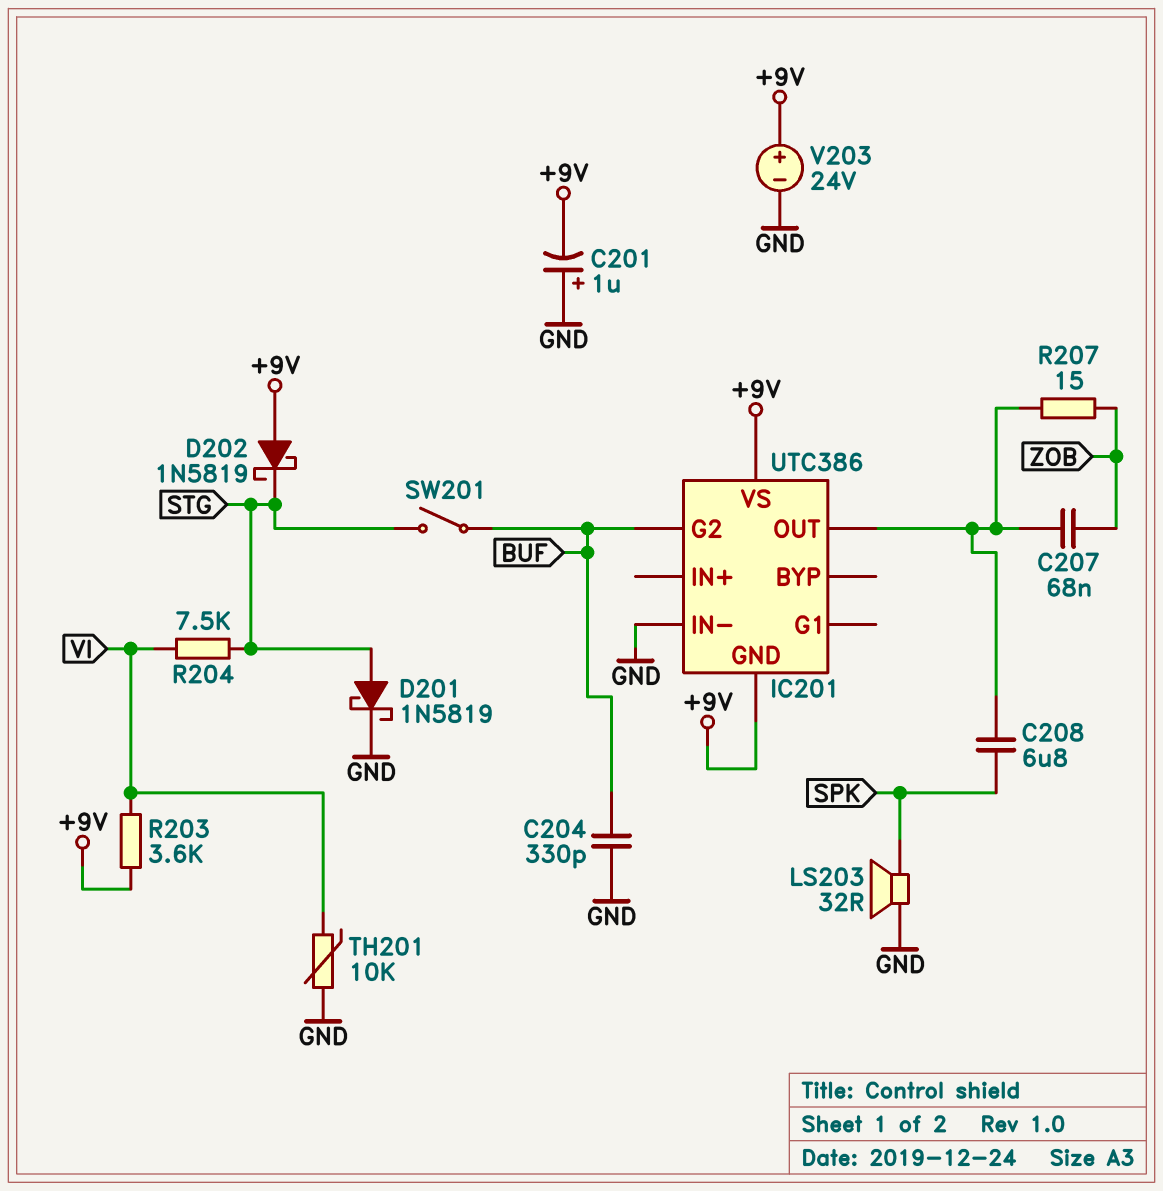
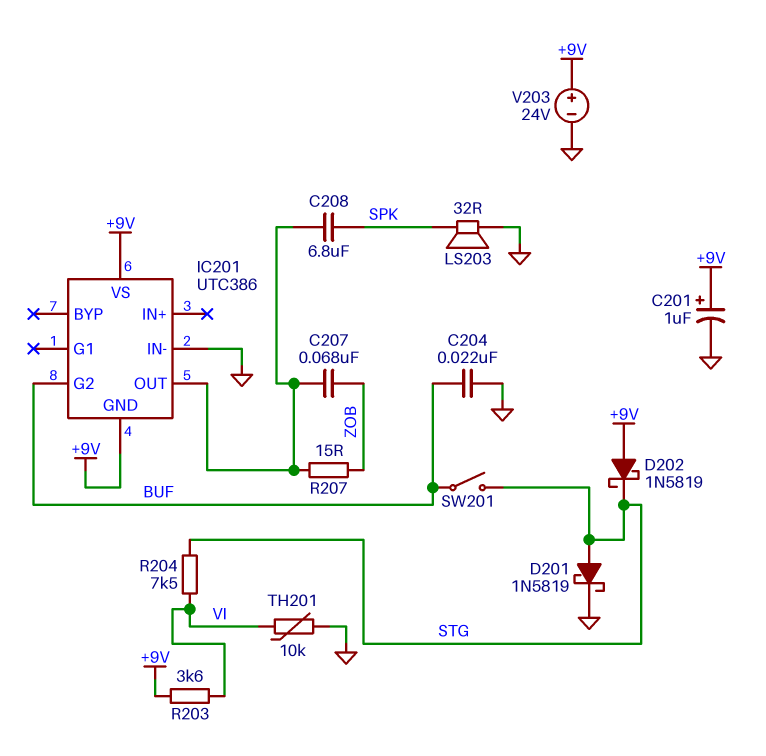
C201: 1uF (plus GND, minus +9V) -> 1uF (plus +9V, minus GND)
C204: 330pF (BUF, GND) -> 22nF (BUF, GND)

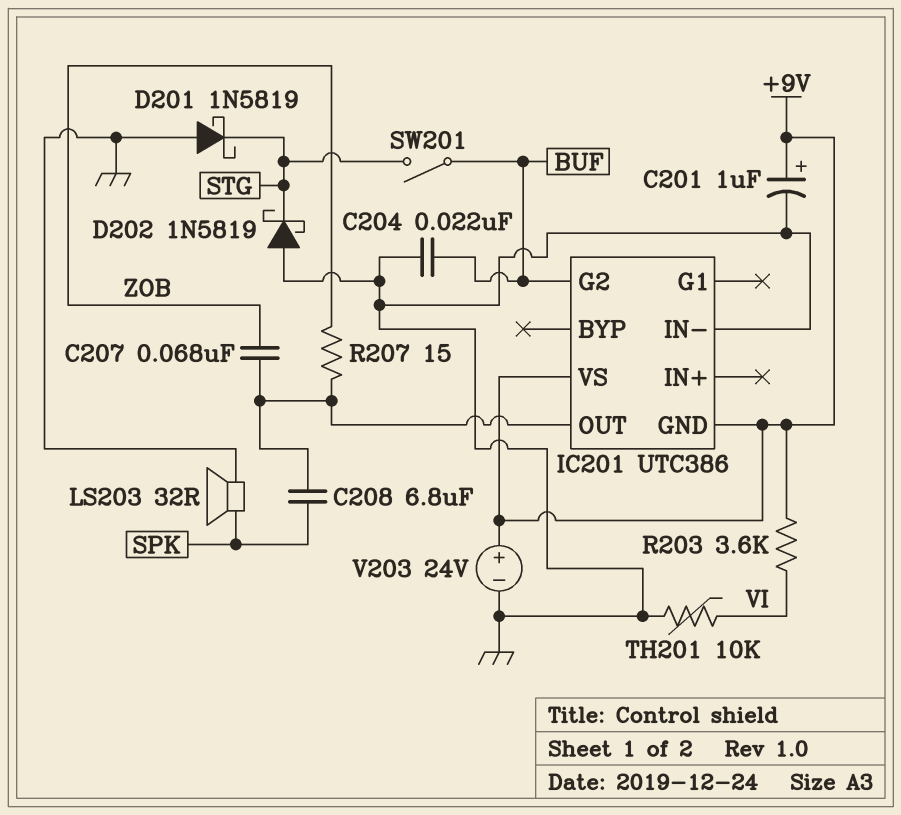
D201: schottky 1N5819 (A STG, K GND) -> schottky 1N5819 (A GND, K STG)
D202: schottky 1N5819 (A +9V, K STG) -> schottky 1N5819 (A GND, K STG)
R204: 7.5k (STG, VI) -> none

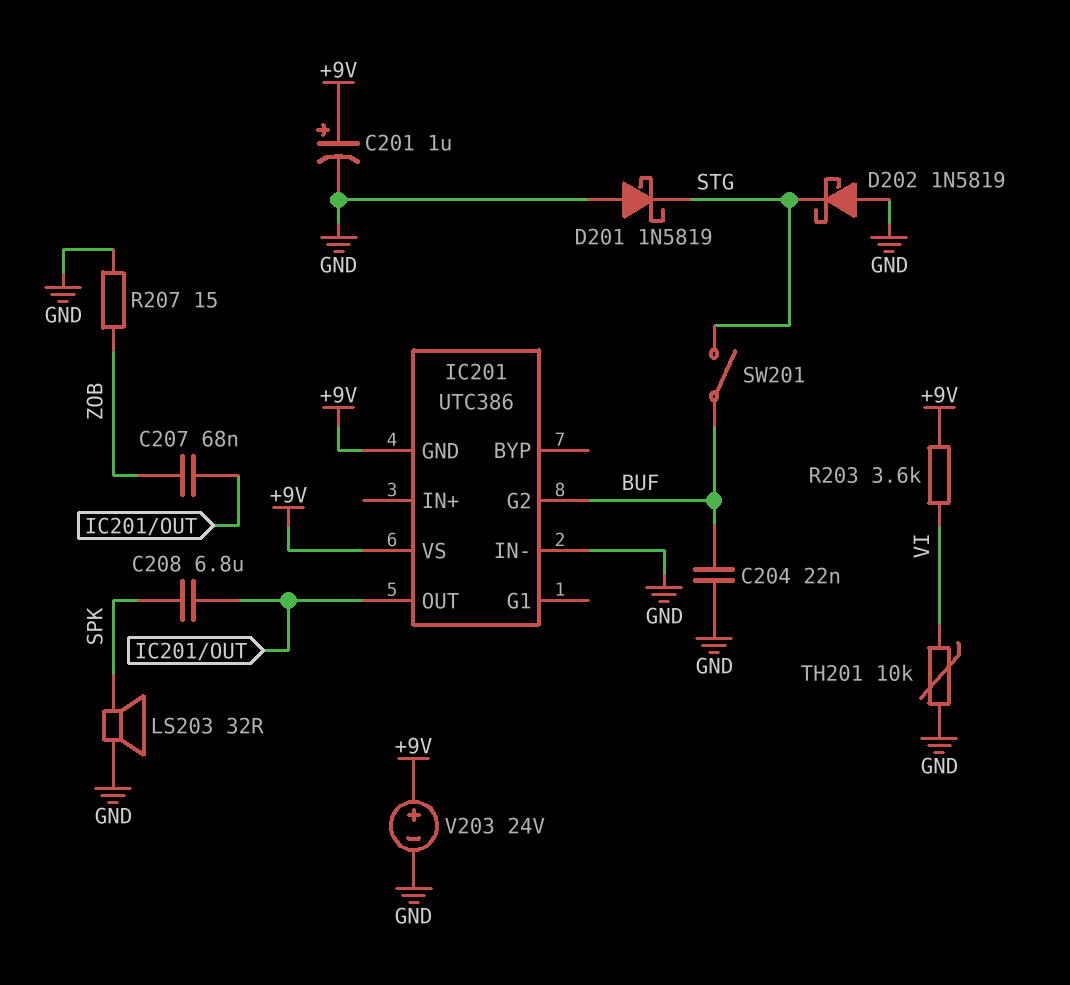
R207: 15 (IC201/OUT, ZOB) -> 15 (GND, ZOB)

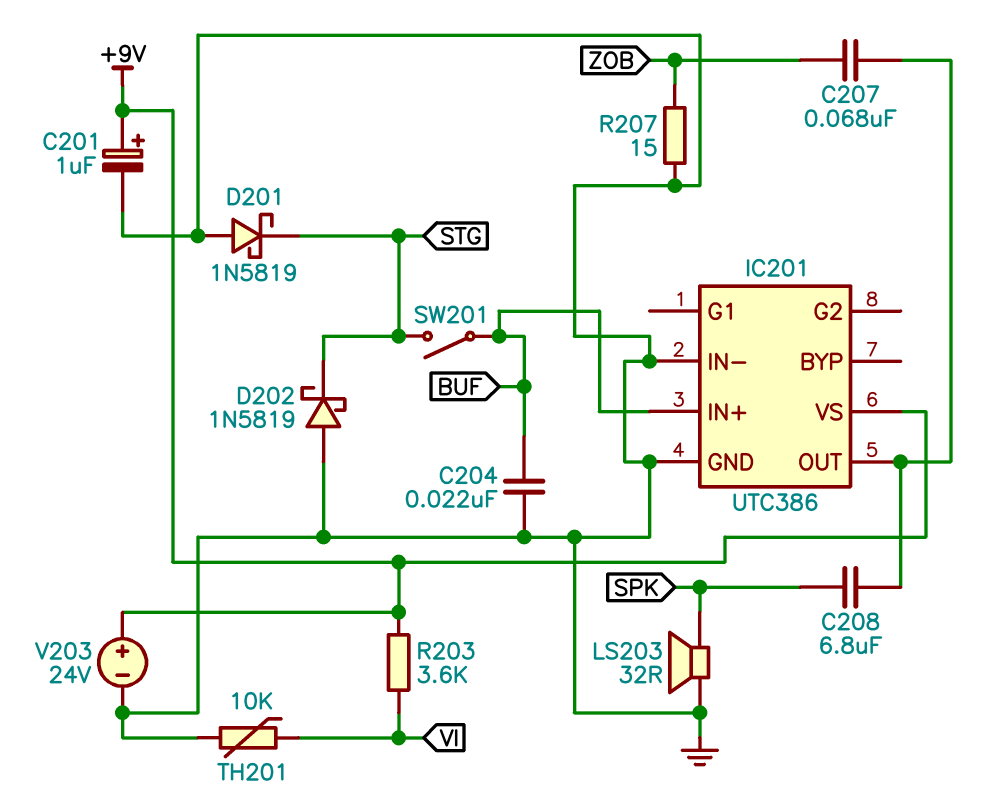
IC201 pin G2: BUF -> none
IC201 pin GND: +9V -> GND
IC201 pin IN+: none -> BUF

